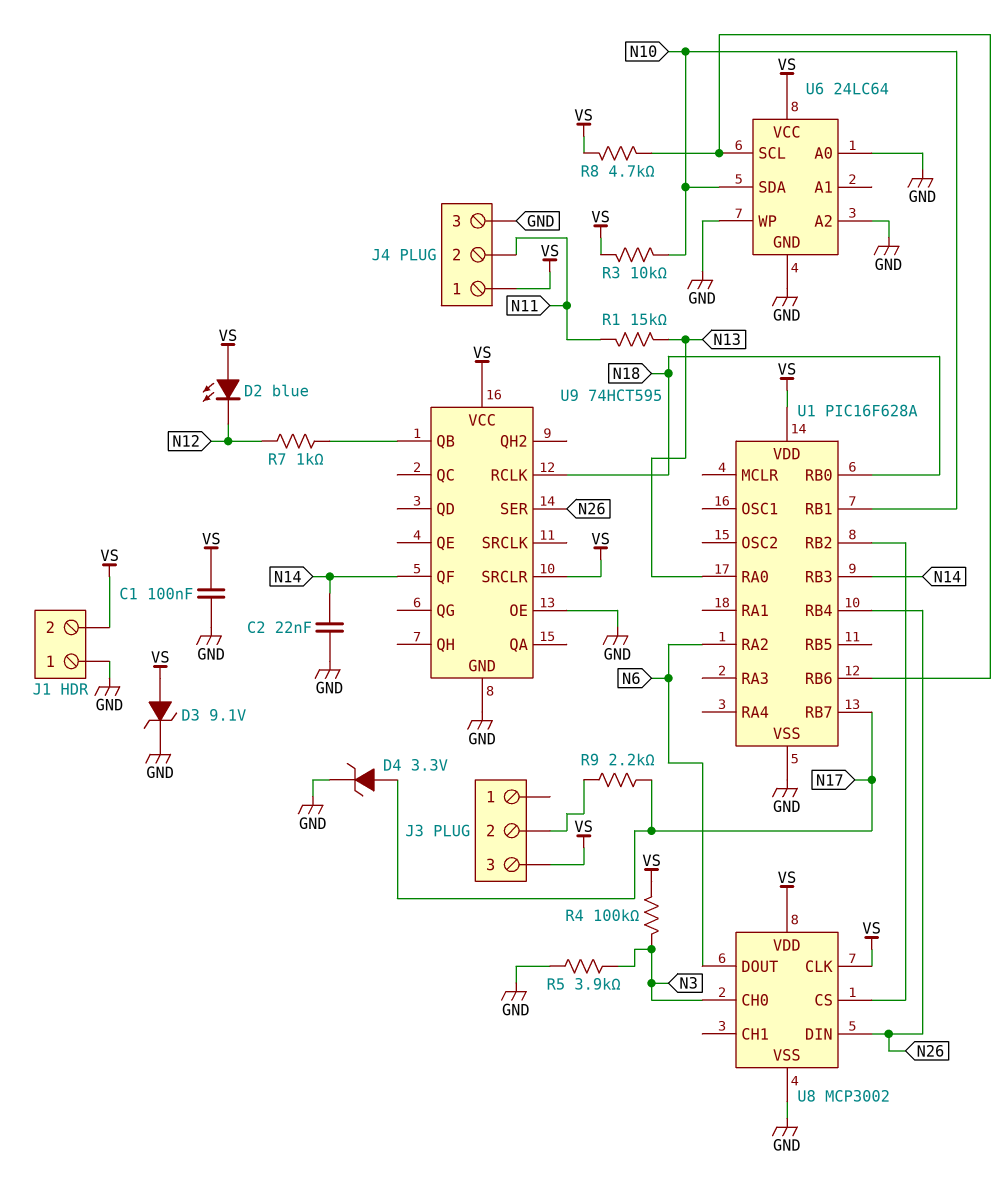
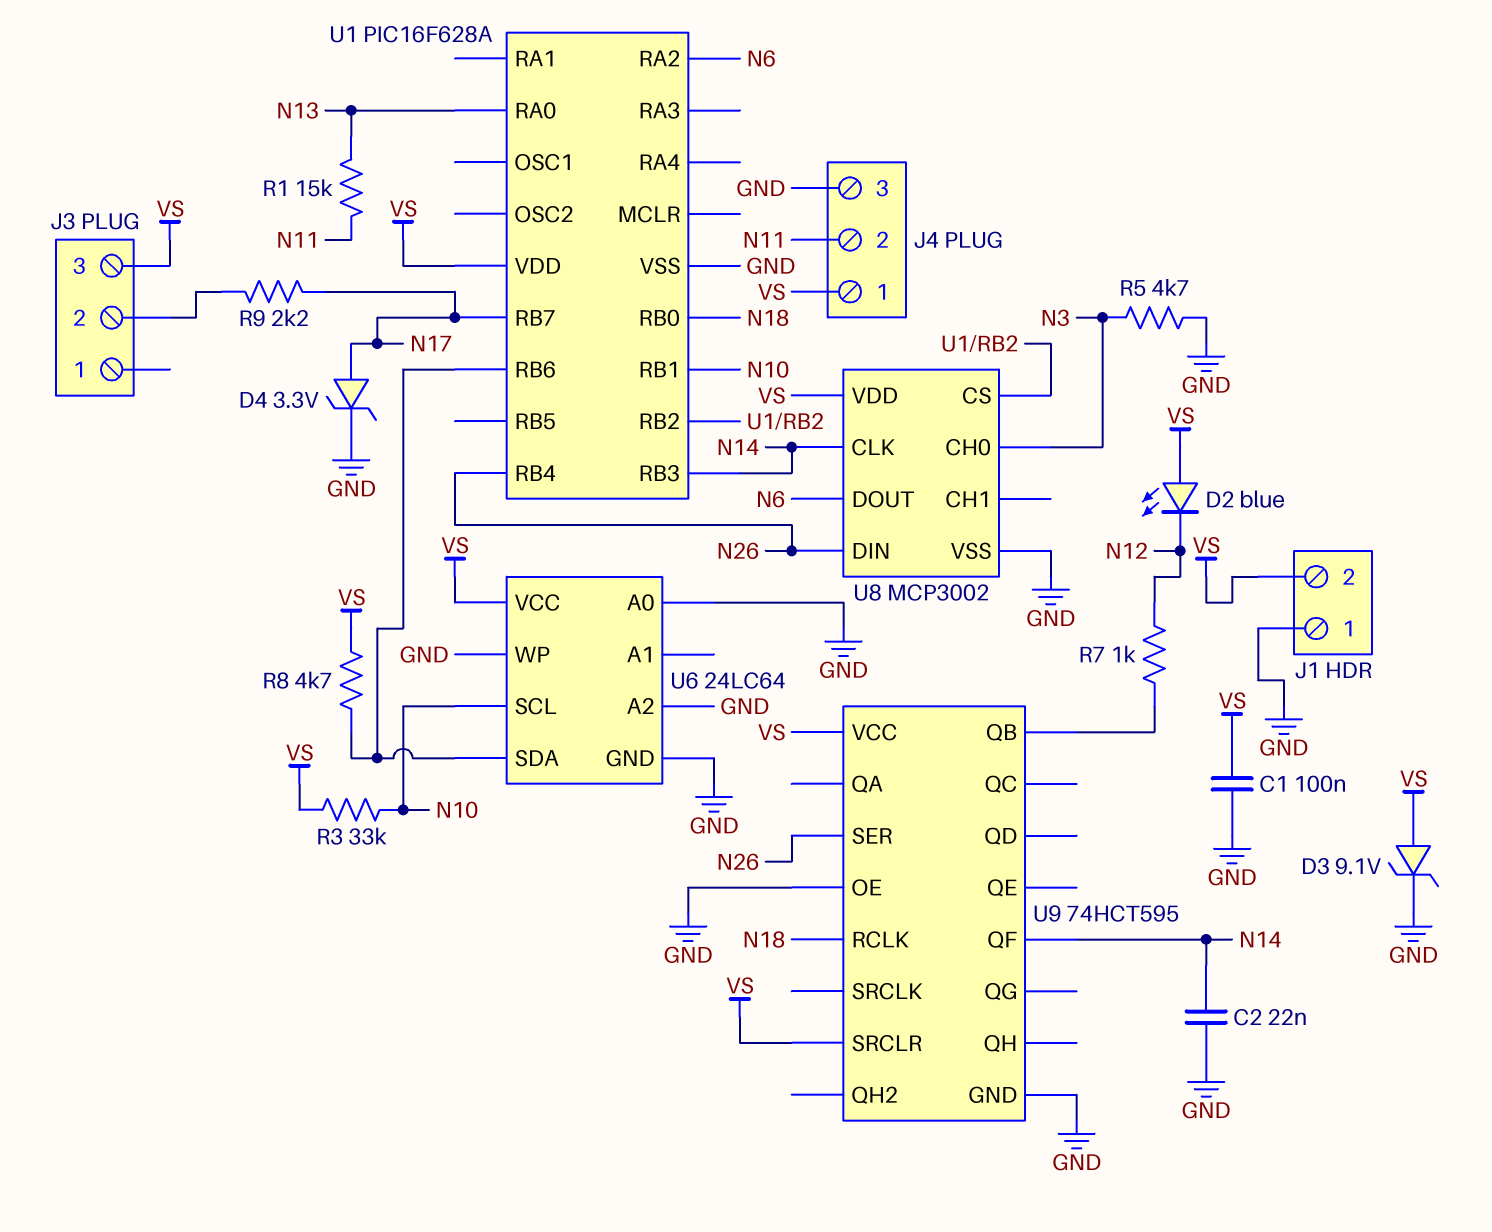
R3: 10k (N10, VS) -> 33k (N10, VS)
R4: 100k (N3, VS) -> none
R5: 3.9k (GND, N3) -> 4.7k (GND, N3)
U6 pin SCL: U1/RB6 -> N10
U6 pin SDA: N10 -> U1/RB6
U8 pin CLK: VS -> N14

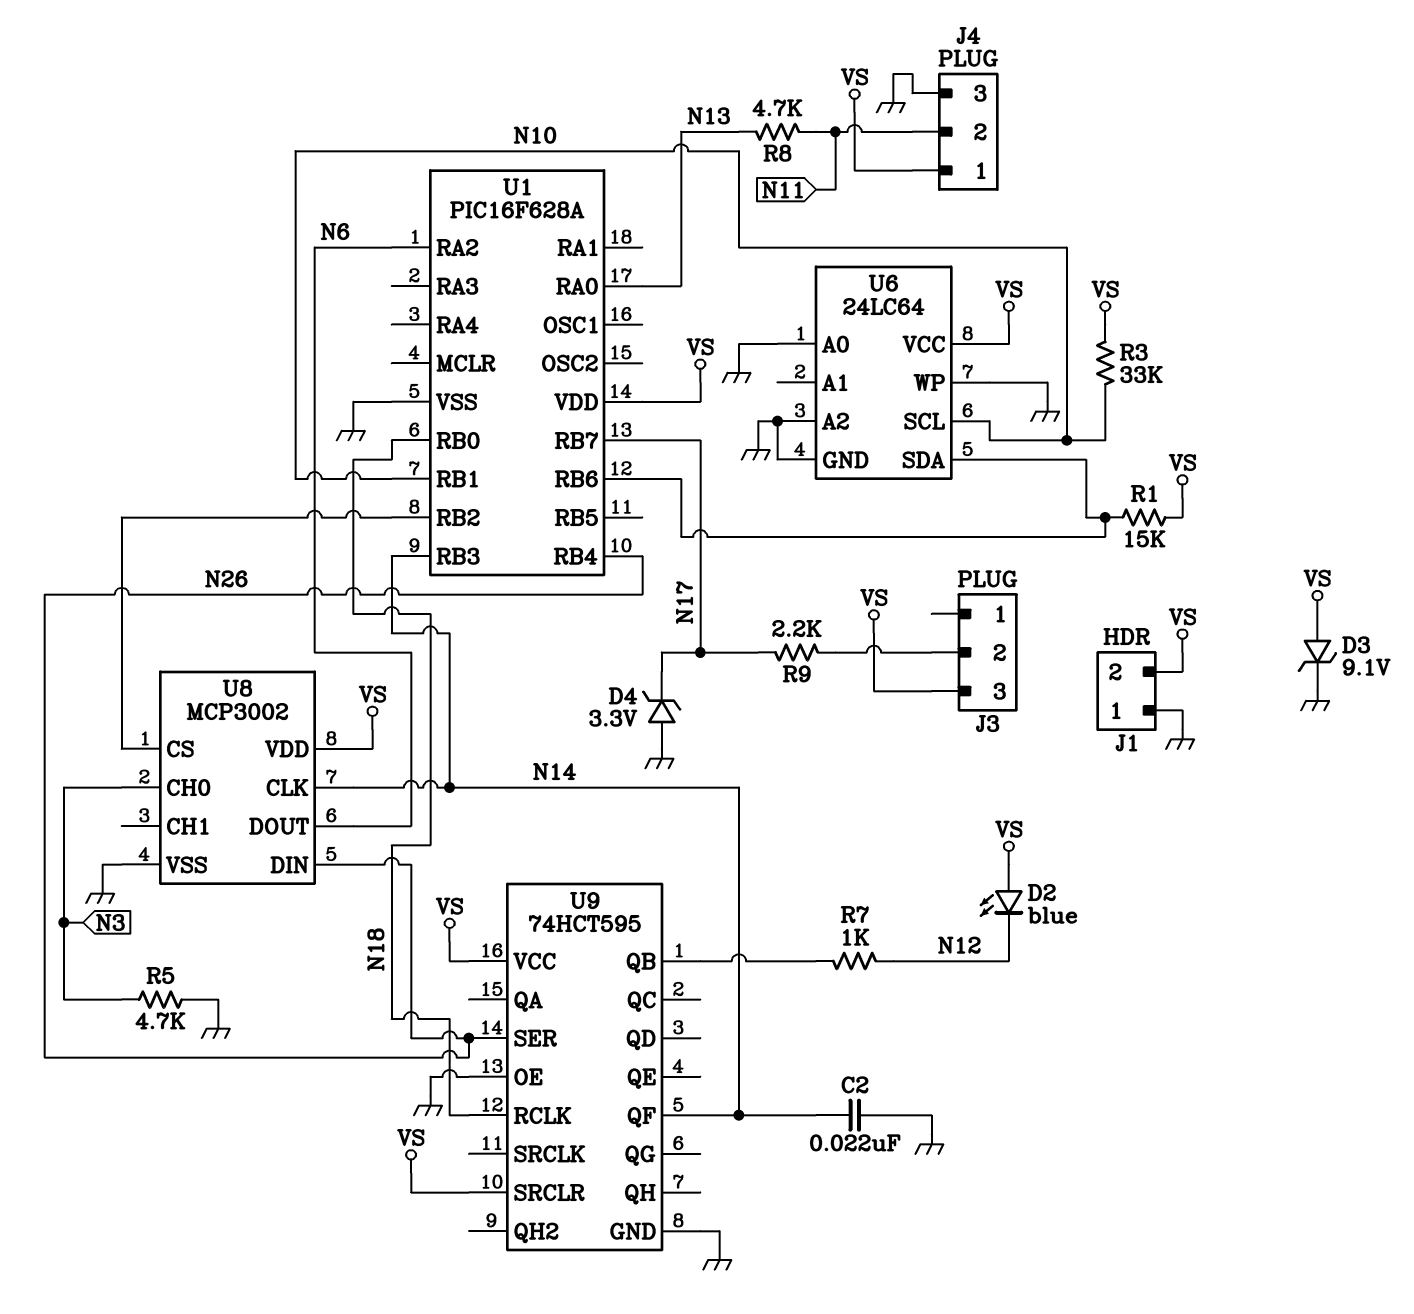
C1: 100nF (GND, VS) -> none
D4: zener 3.3V (A N17, K GND) -> zener 3.3V (A GND, K N17)
R1: 15k (N11, N13) -> 15k (U1/RB6, VS)
R8: 4.7k (U1/RB6, VS) -> 4.7k (N11, N13)

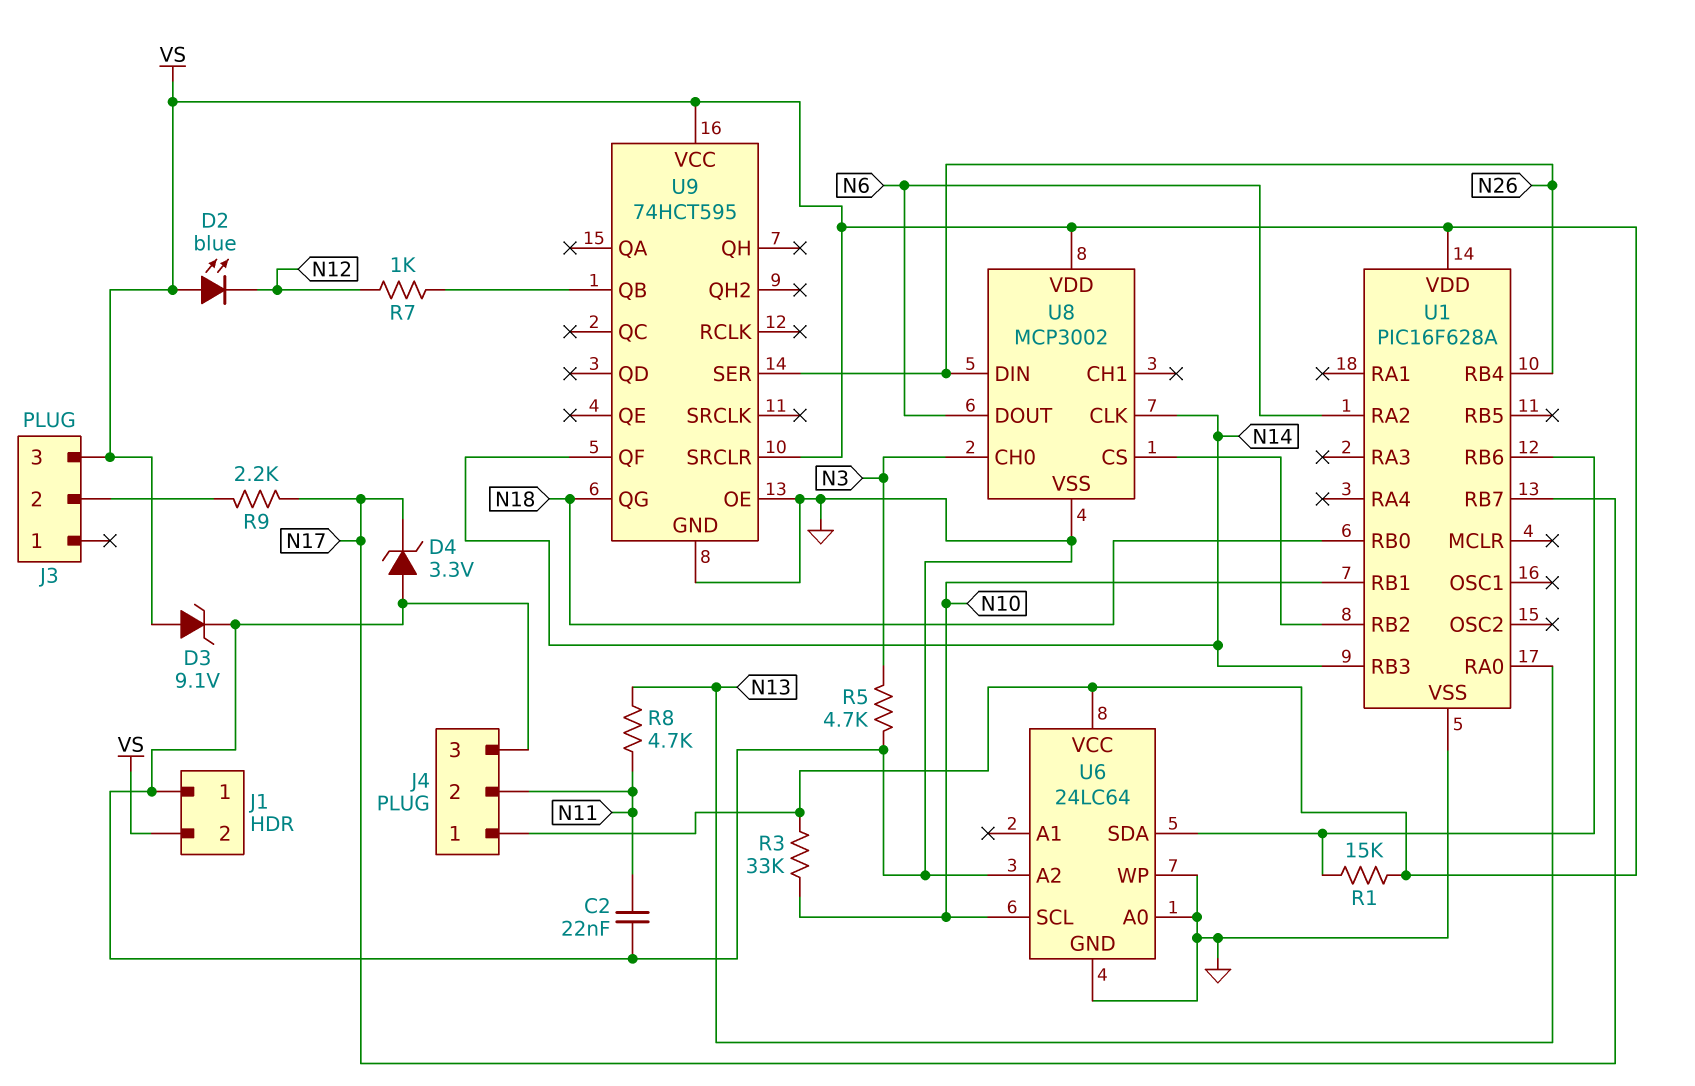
C2: 22nF (GND, N14) -> 22nF (GND, N11)
U9 pin QG: none -> N18
U9 pin RCLK: N18 -> none

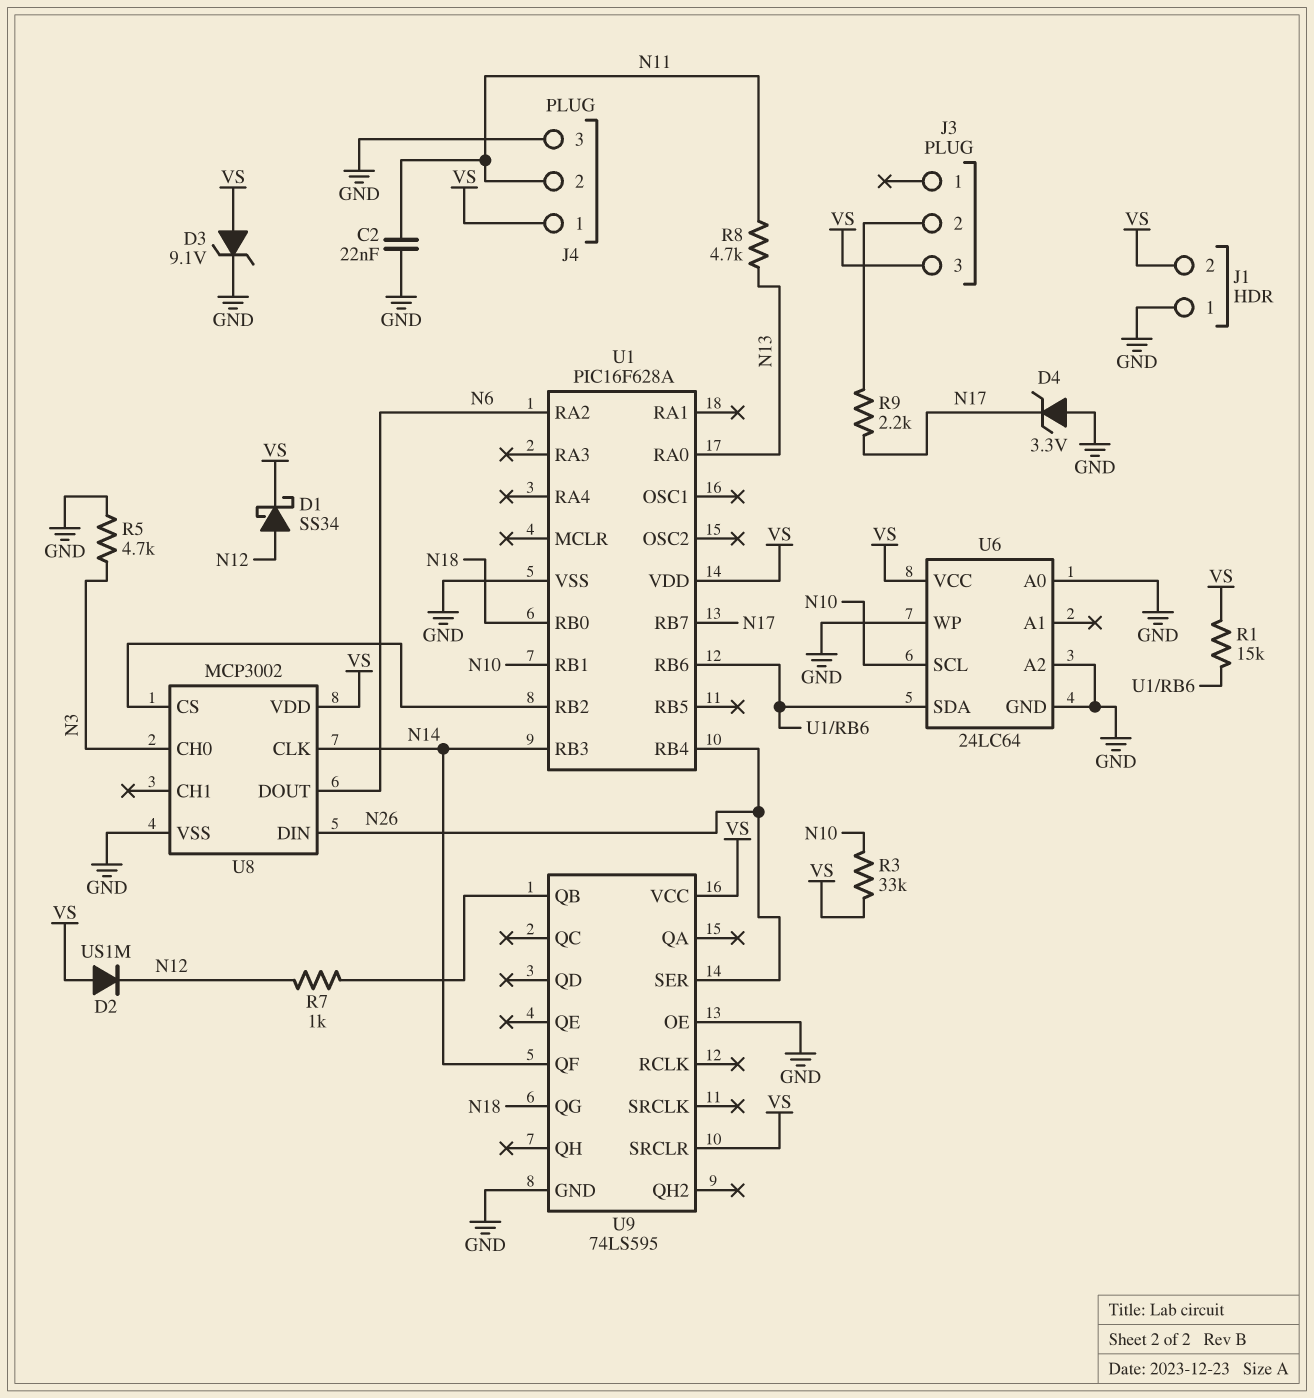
D1: none -> schottky SS34 (A N12, K VS)
D2: LED blue (A VS, K N12) -> diode US1M (A VS, K N12)
U9: 74HCT595 -> 74LS595

